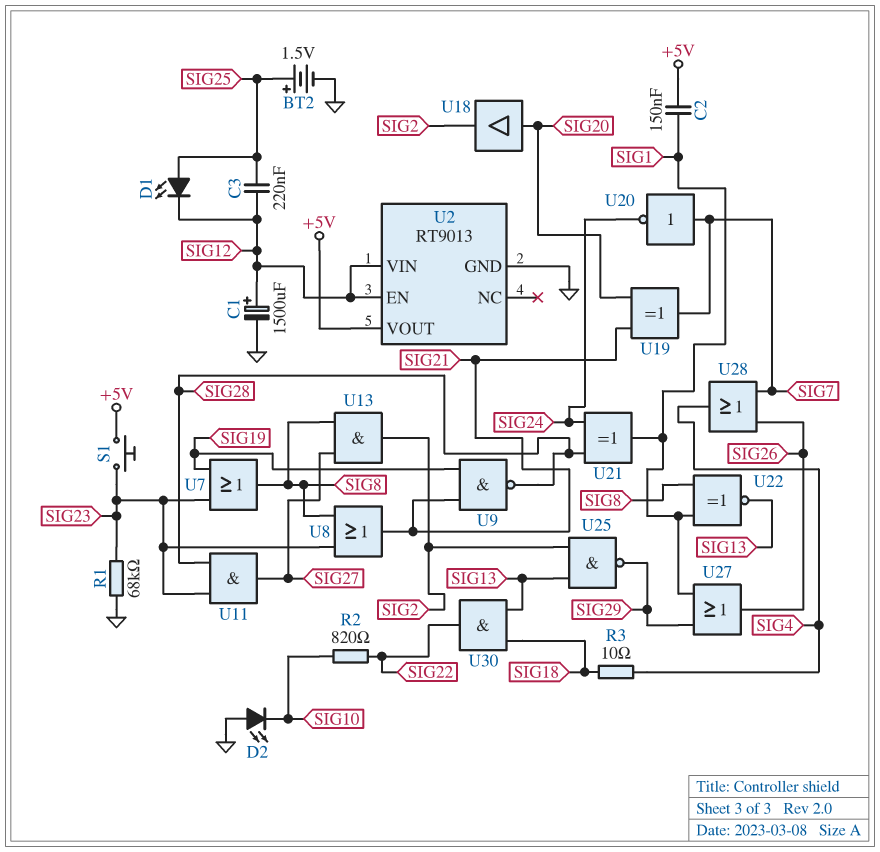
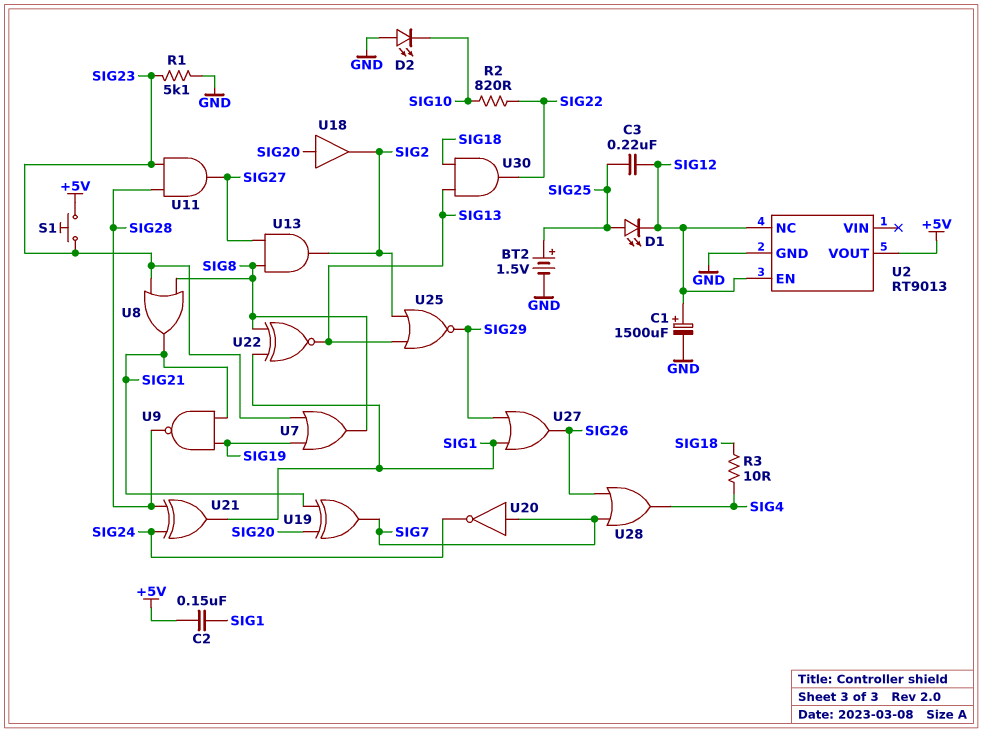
R1: 68k (GND, SIG23) -> 5.1k (GND, SIG23)
U2 pin NC: none -> SIG12
U2 pin VIN: SIG12 -> none
U25: NAND (in SIG2, in SIG13, out SIG29) -> NOR (in SIG2, in SIG13, out SIG29)

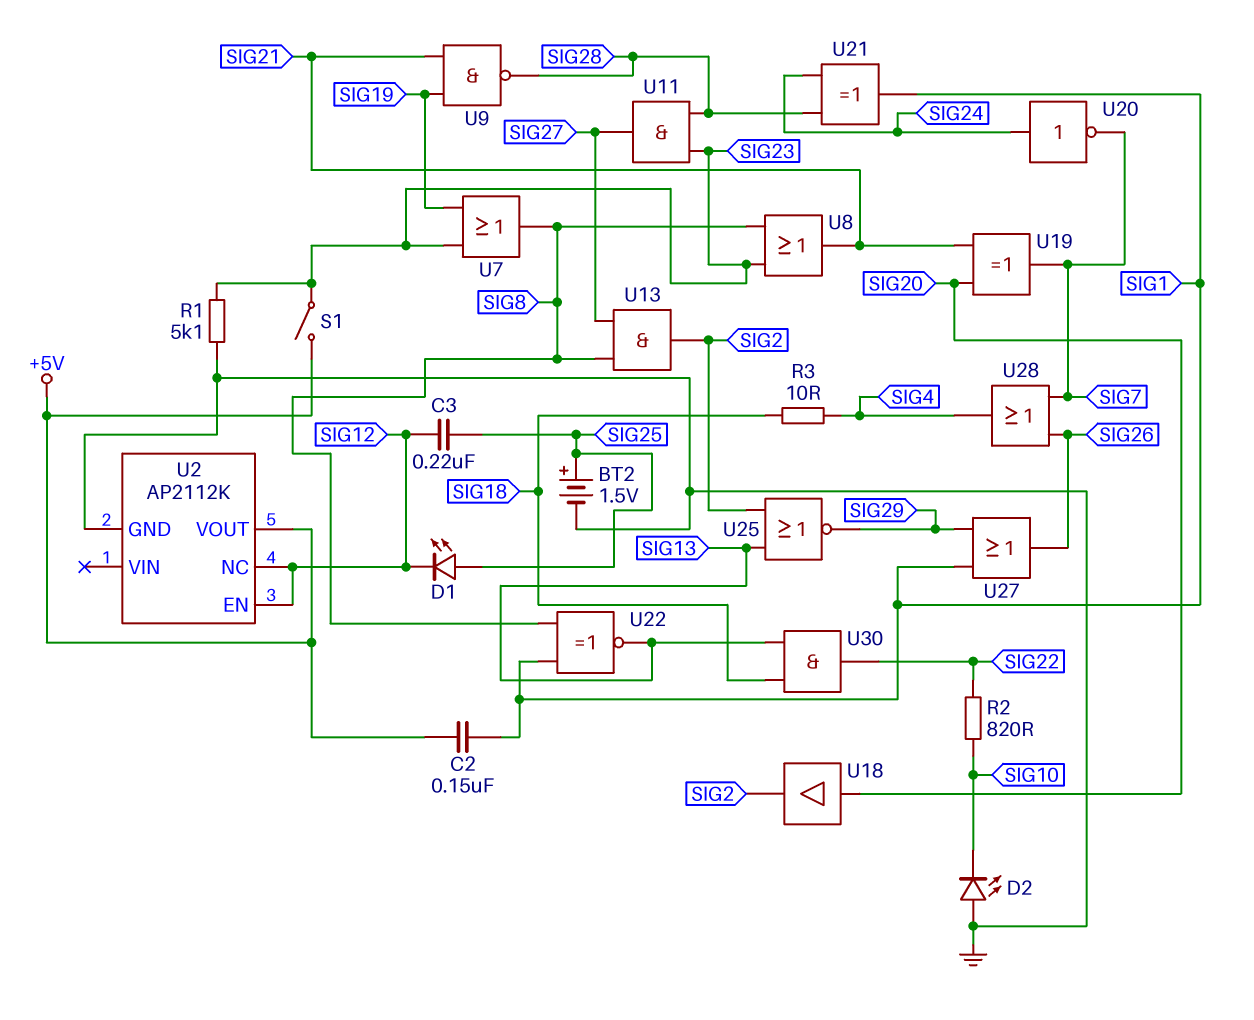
C1: 1500uF (plus SIG12, minus GND) -> none
S1: button (+5V, SIG23) -> switch (+5V, SIG23)
U2: RT9013 -> AP2112K
U20: NOT (in SIG7, out SIG24) -> NOT (in SIG24, out SIG7)

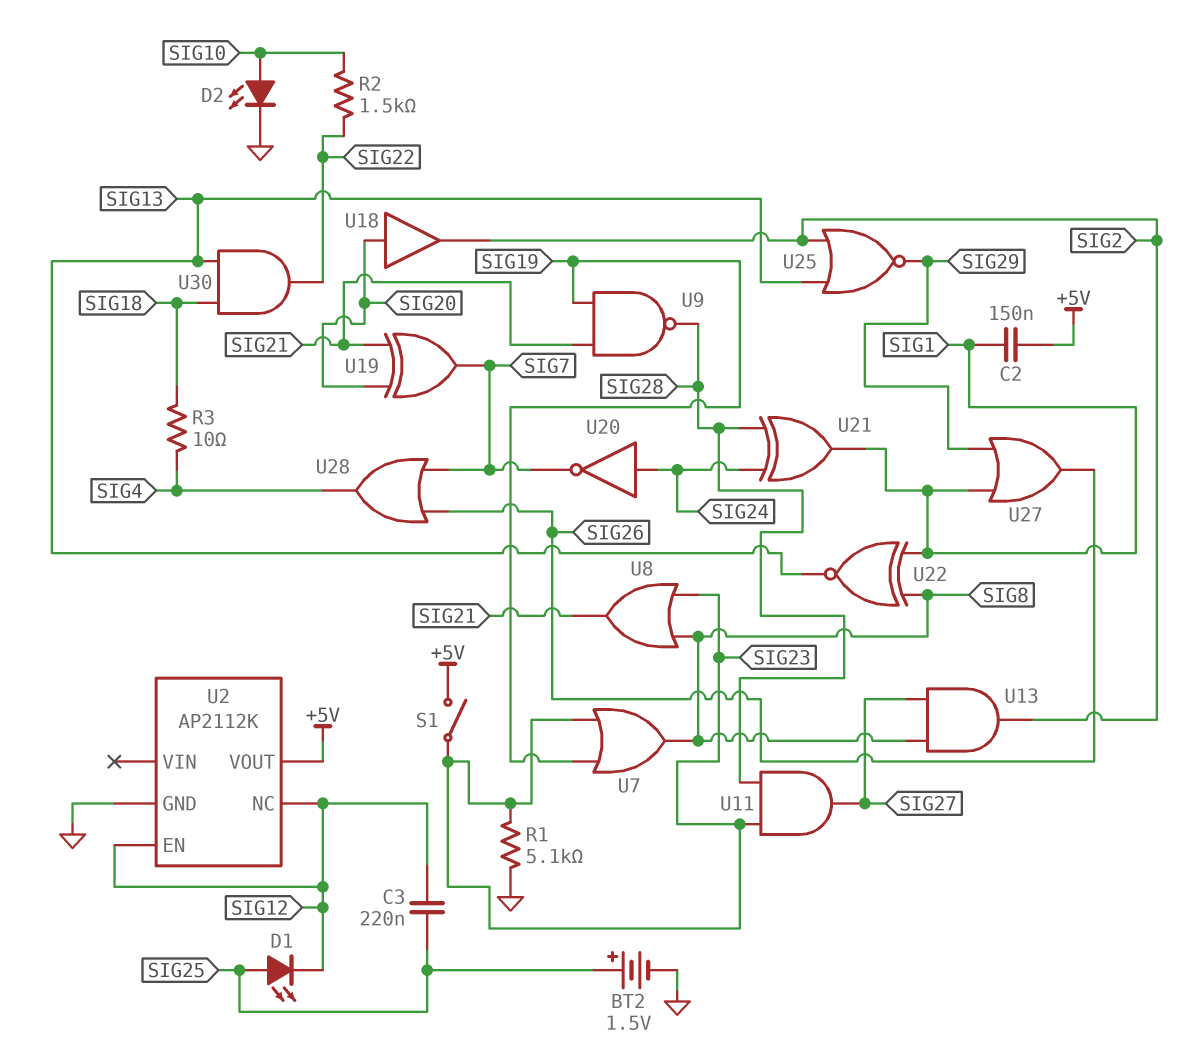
D2: LED (A GND, K SIG10) -> LED (A SIG10, K GND)
R2: 820 (SIG10, SIG22) -> 1.5k (SIG10, SIG22)

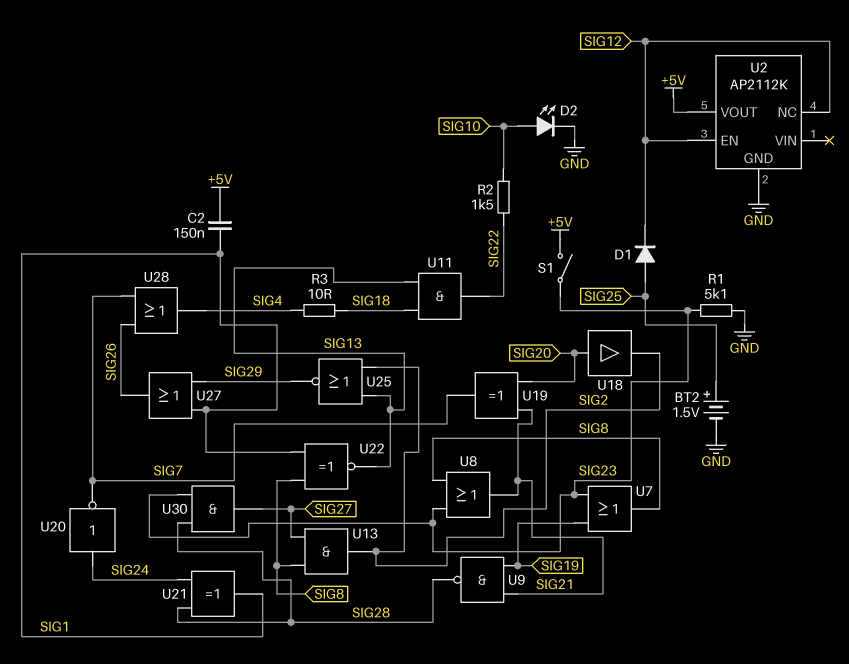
C3: 220nF (SIG12, SIG25) -> none
D1: LED (A SIG25, K SIG12) -> diode (A SIG25, K SIG12)
U11: AND (in SIG23, in SIG28, out SIG27) -> AND (in SIG13, in SIG18, out SIG22)
U30: AND (in SIG13, in SIG18, out SIG22) -> AND (in SIG23, in SIG28, out SIG27)

